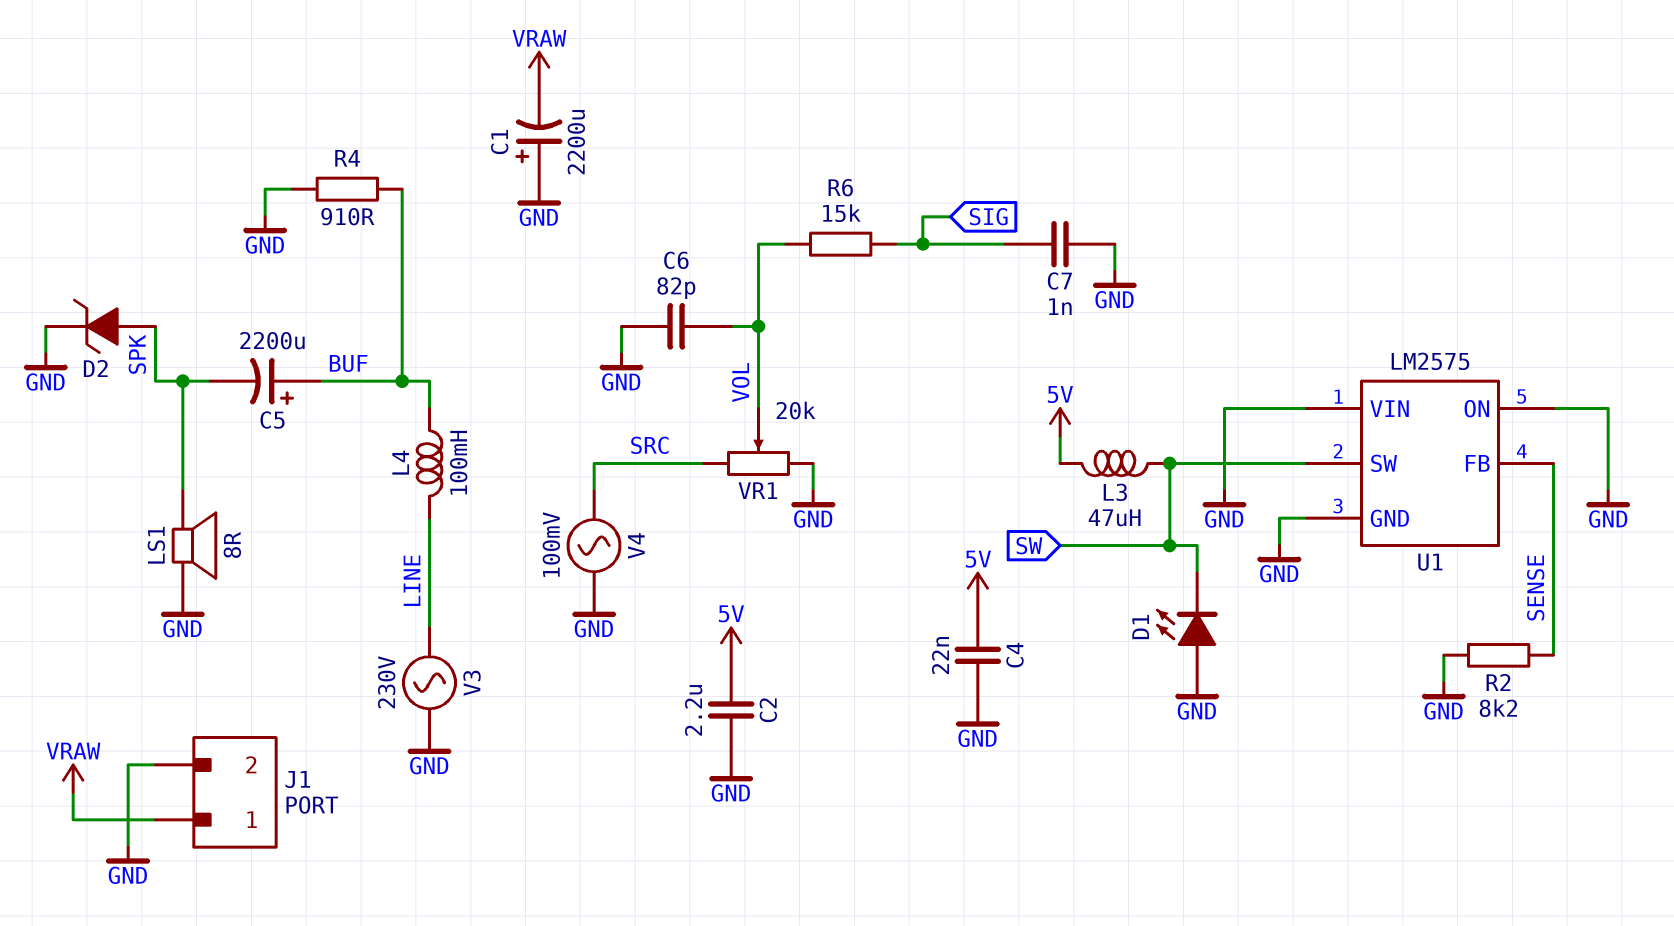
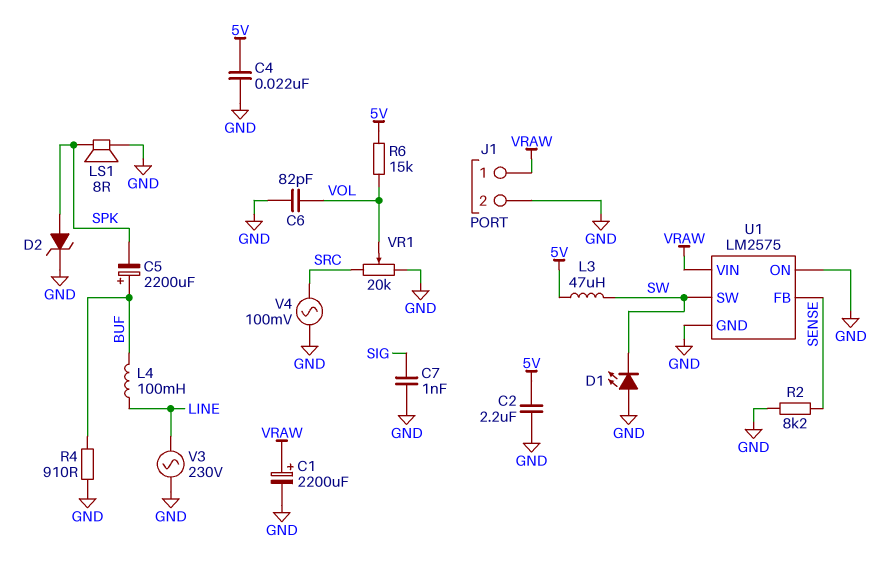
C1: 2200uF (plus GND, minus VRAW) -> 2200uF (plus VRAW, minus GND)
R6: 15k (SIG, VOL) -> 15k (5V, VOL)
U1 pin VIN: GND -> VRAW

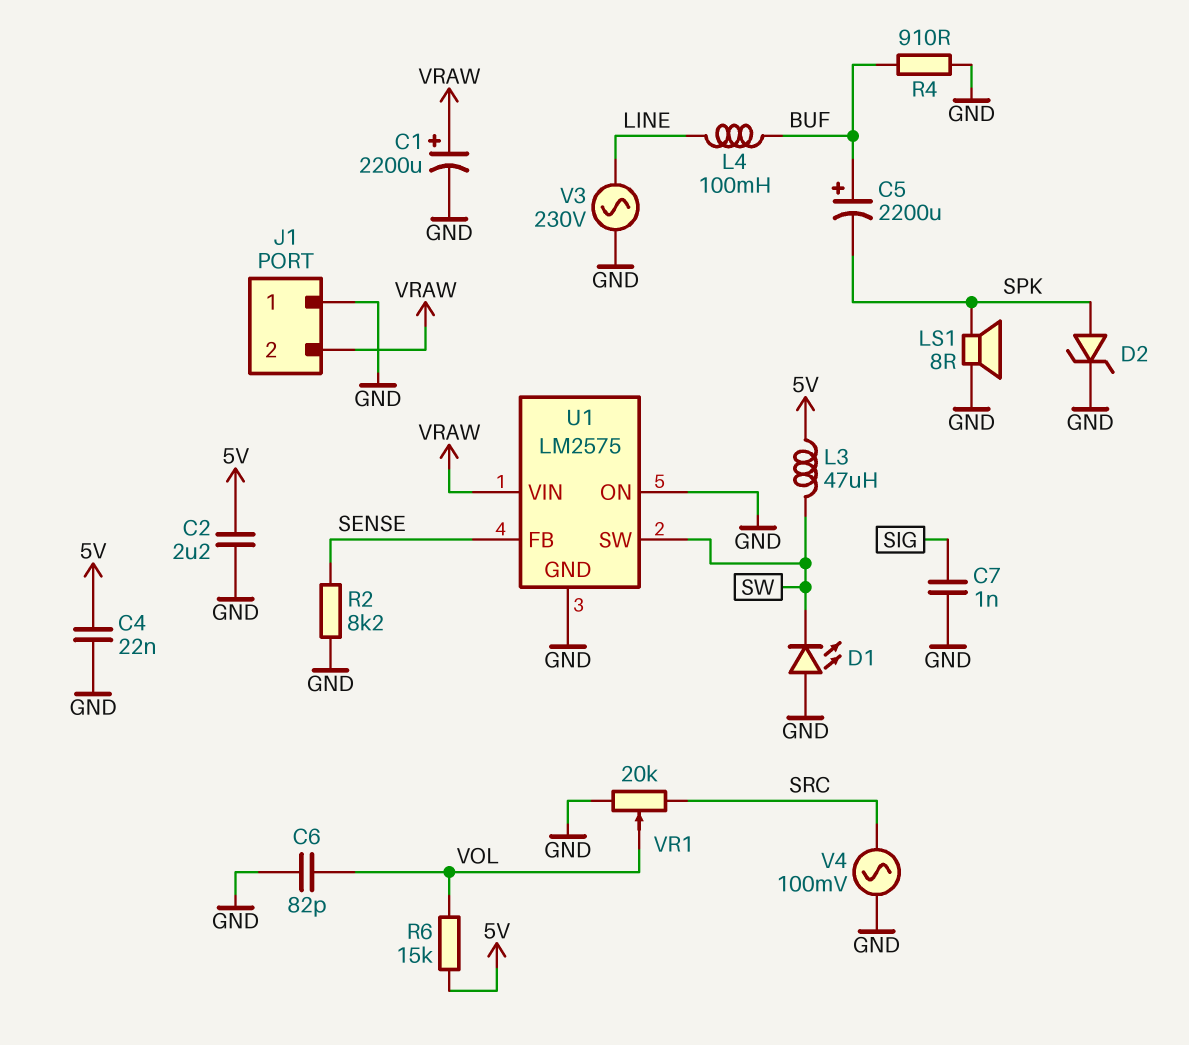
J1 pin 1: VRAW -> GND
J1 pin 2: GND -> VRAW

